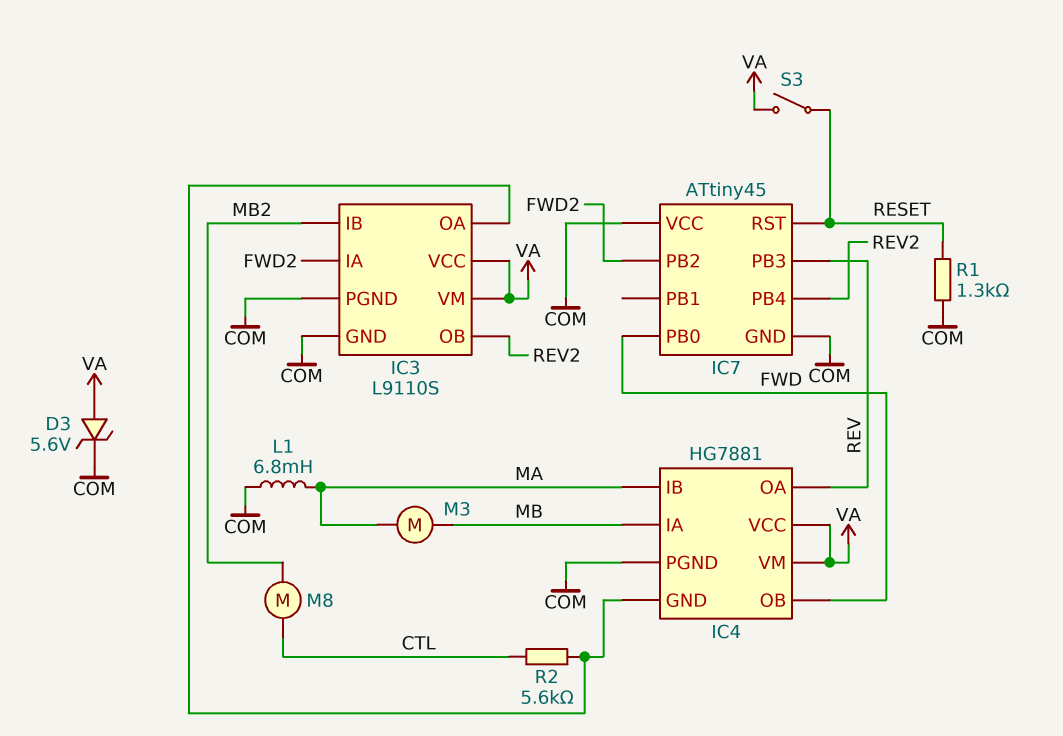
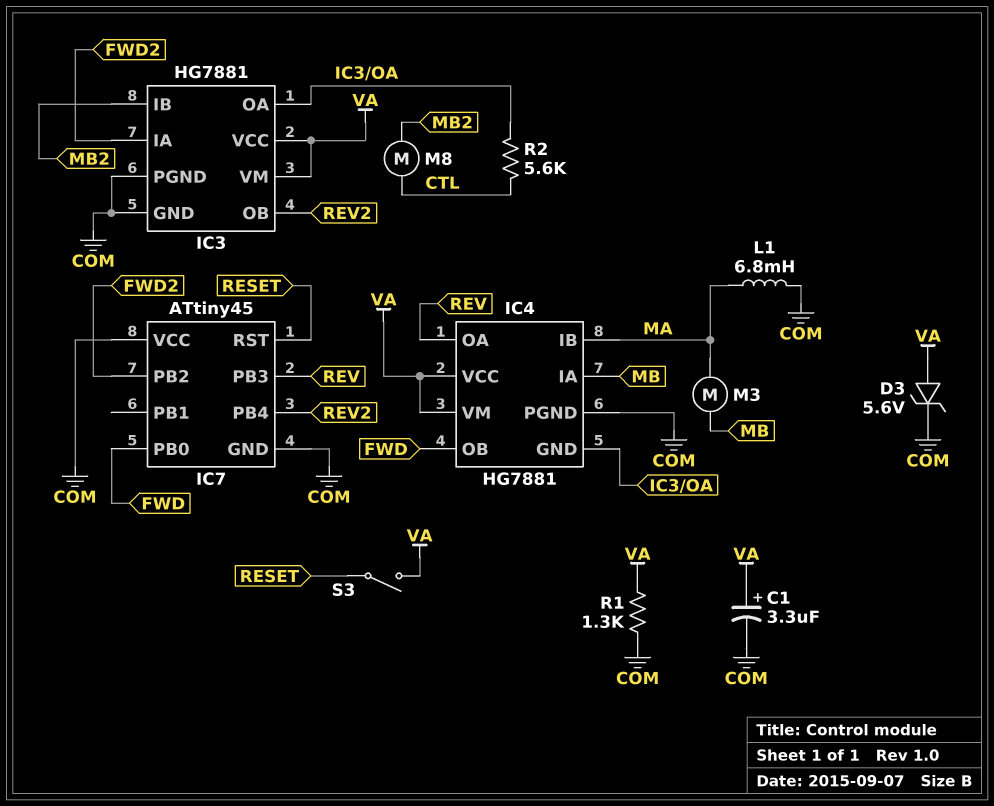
C1: none -> 3.3uF (plus VA, minus COM)
IC3: L9110S -> HG7881
R1: 1.3k (COM, RESET) -> 1.3k (COM, VA)

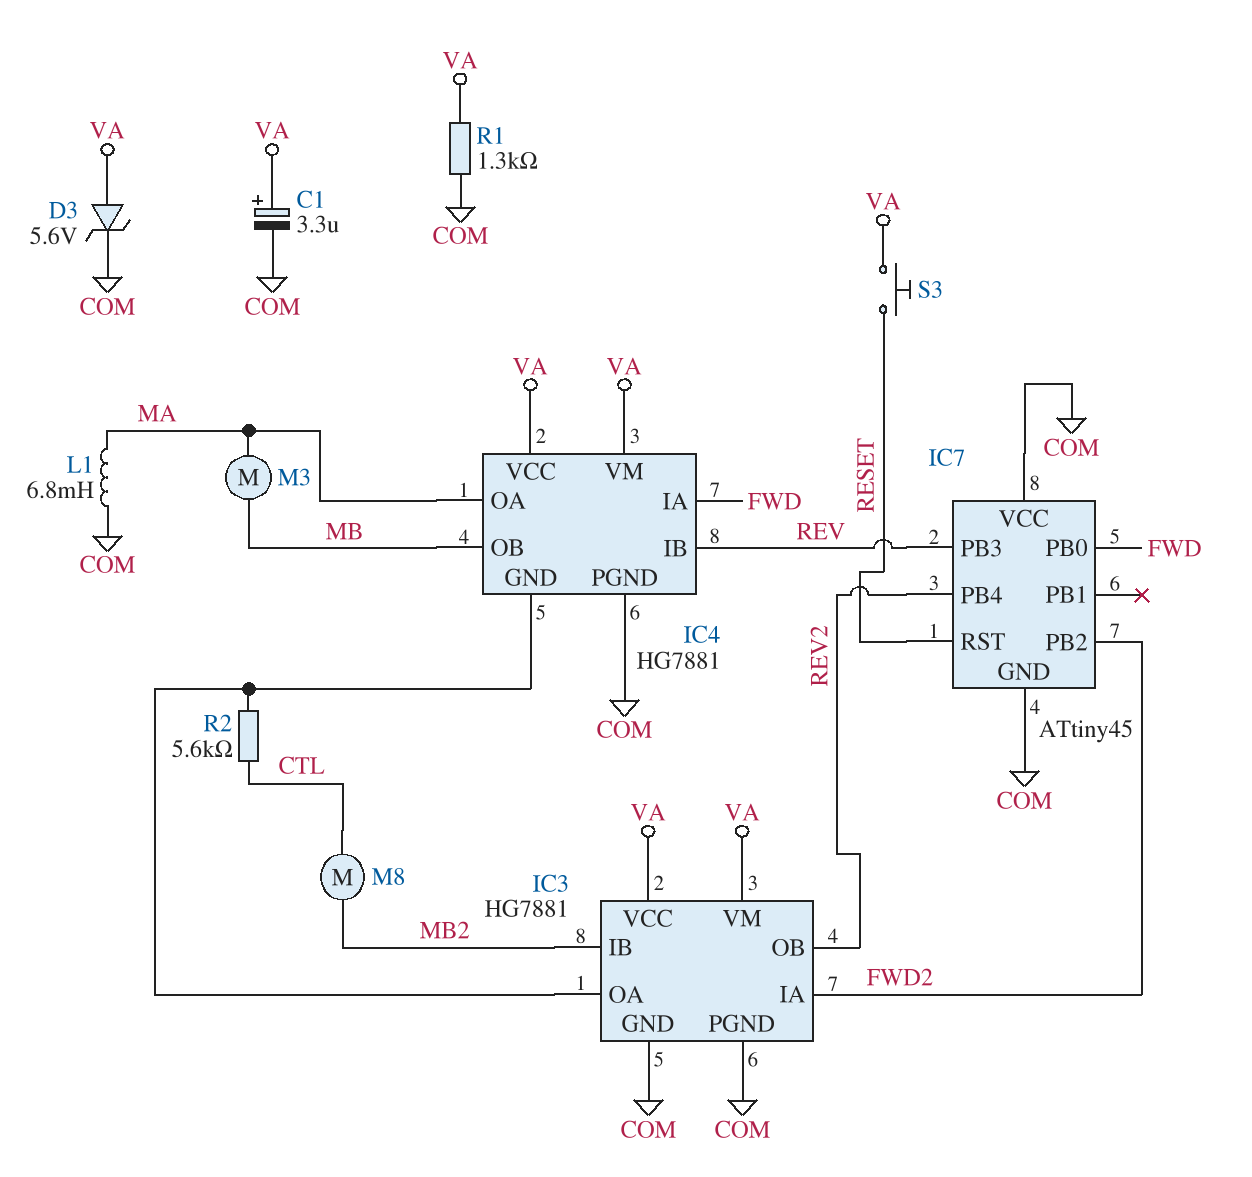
IC4 pin IA: MB -> FWD
IC4 pin IB: MA -> REV
IC4 pin OA: REV -> MA
IC4 pin OB: FWD -> MB
S3: switch (RESET, VA) -> button (RESET, VA)

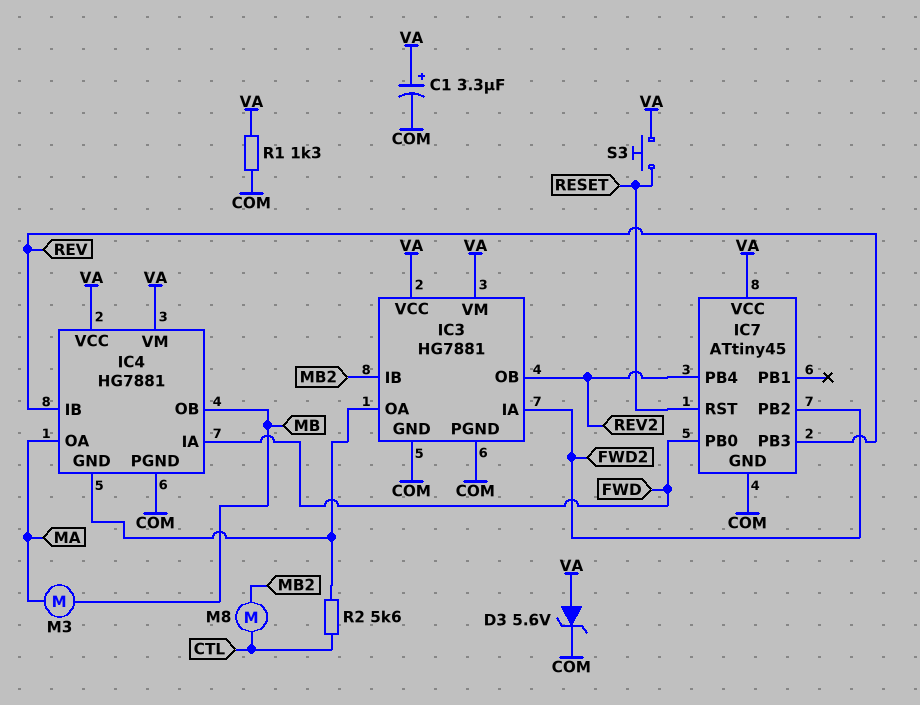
IC7 pin VCC: COM -> VA
L1: 6.8mH (COM, MA) -> none

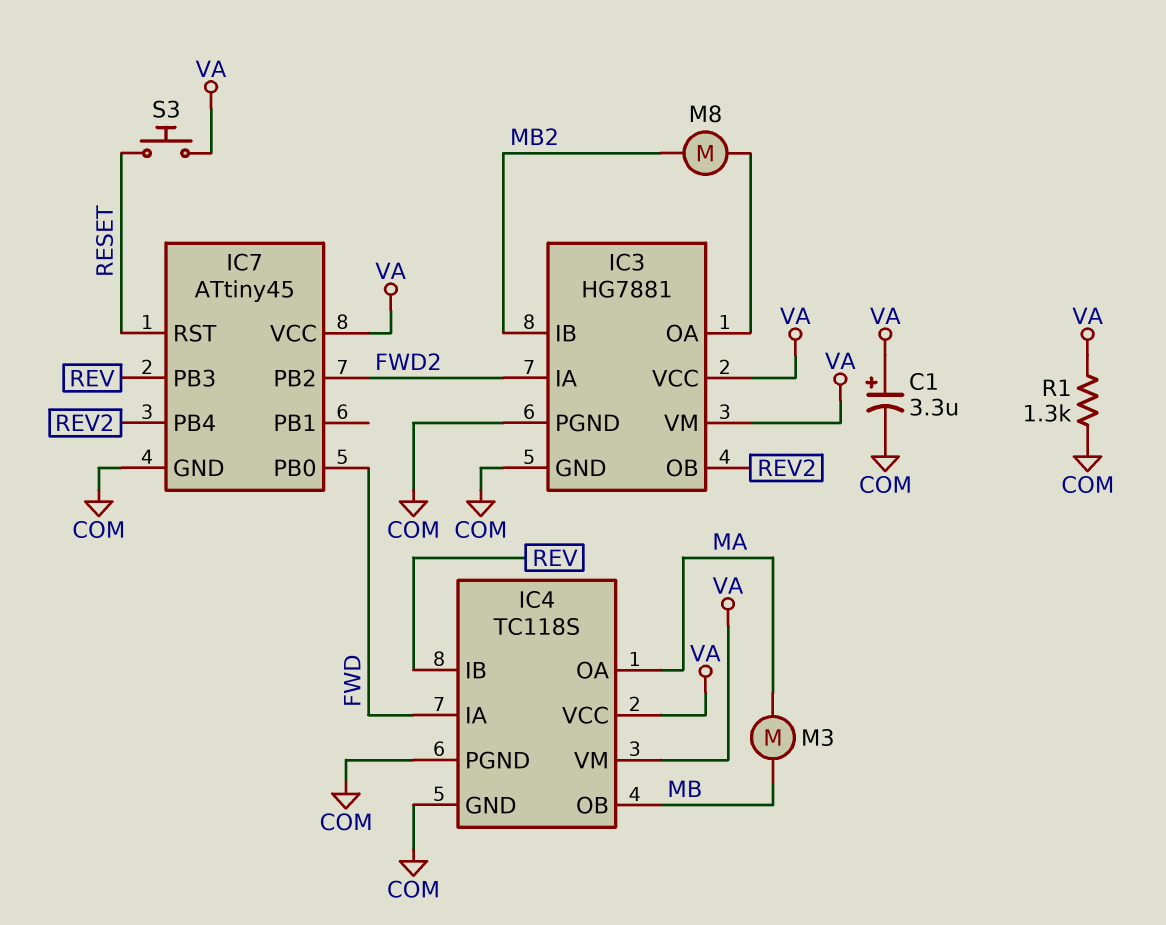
D3: zener 5.6V (A VA, K COM) -> none
IC4: HG7881 -> TC118S
IC4 pin GND: IC3/OA -> COM
M8: motor (CTL, MB2) -> motor (IC3/OA, MB2)
R2: 5.6k (CTL, IC3/OA) -> none

